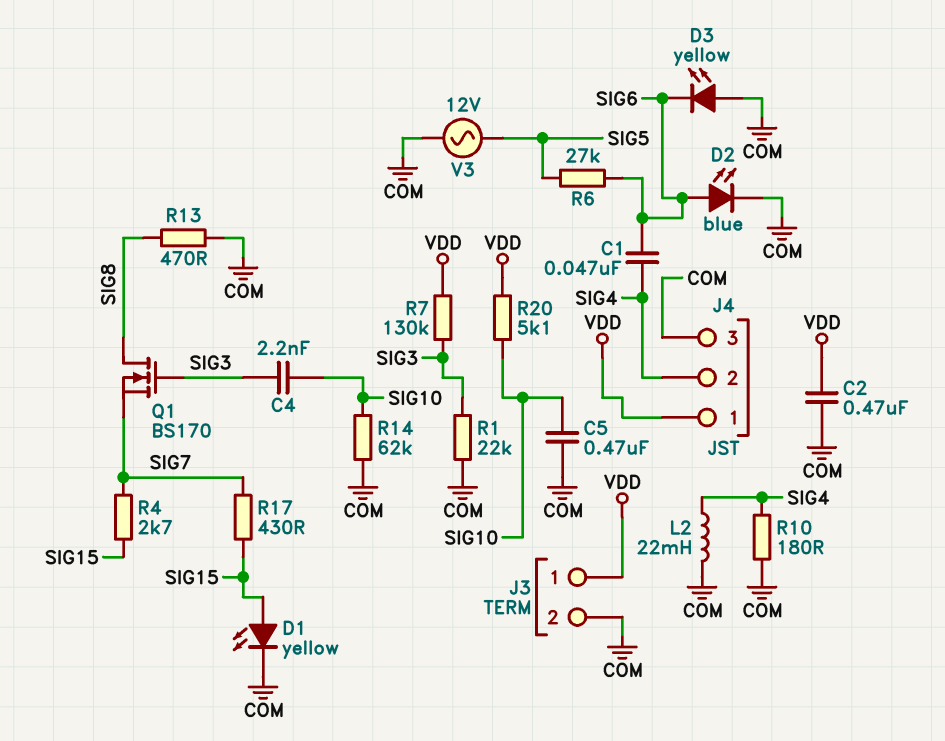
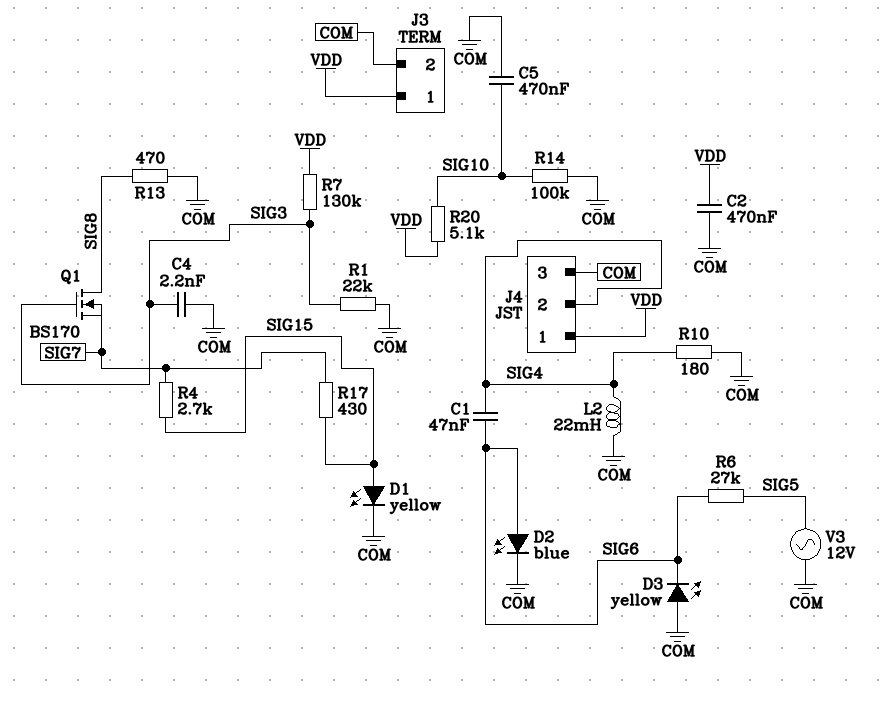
C4: 2.2nF (SIG3, SIG10) -> 2.2nF (COM, SIG3)
R14: 62k (COM, SIG10) -> 100k (COM, SIG10)

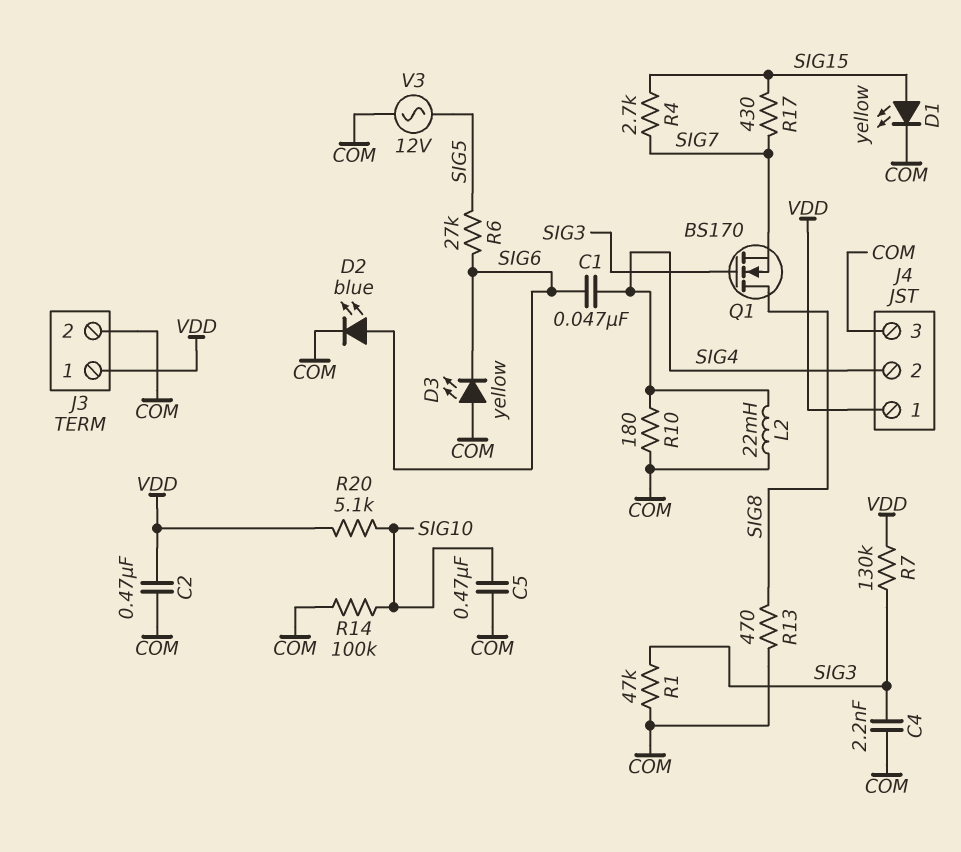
R1: 22k (COM, SIG3) -> 47k (COM, SIG3)

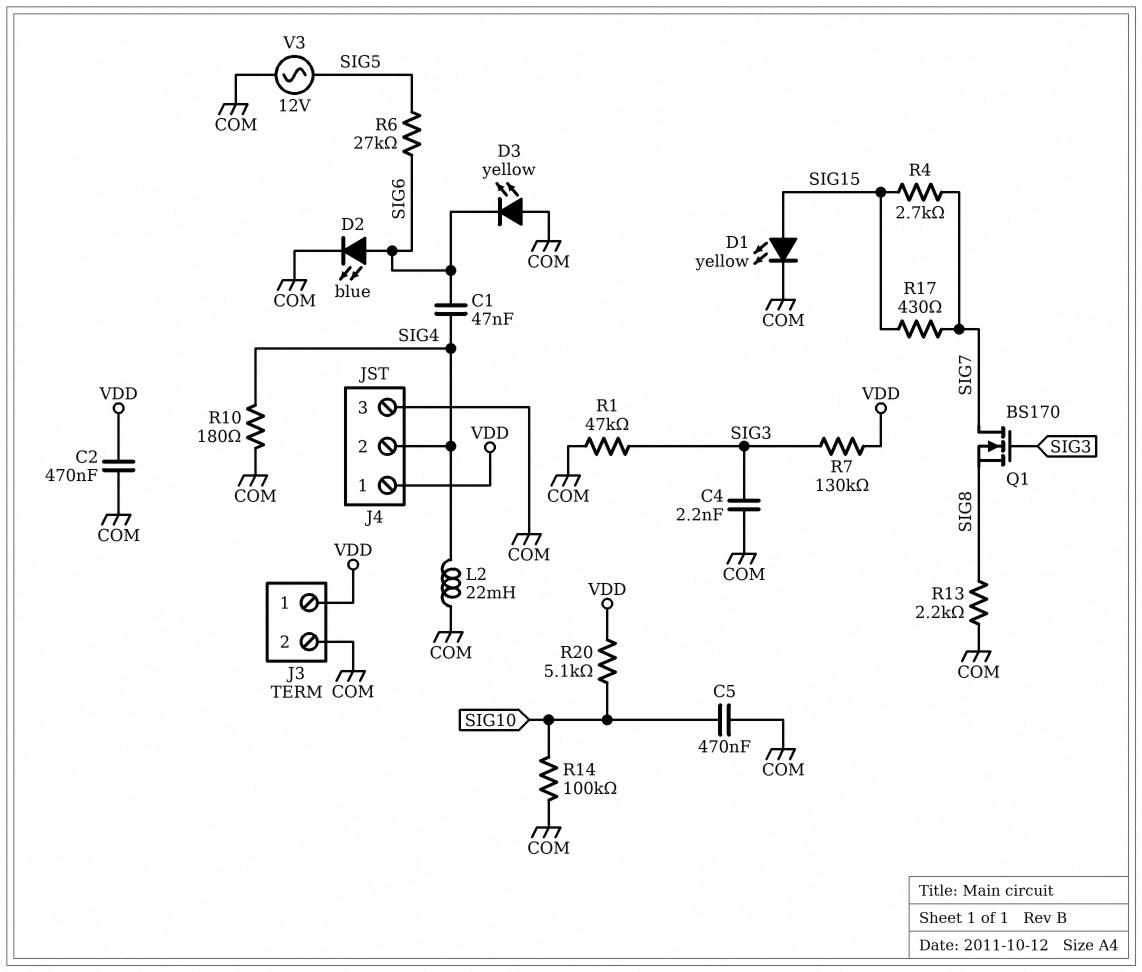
Q1: NMOS BS170 (G SIG3, D SIG8, S SIG7) -> NMOS BS170 (G SIG3, D SIG7, S SIG8)
R13: 470 (COM, SIG8) -> 2.2k (COM, SIG8)

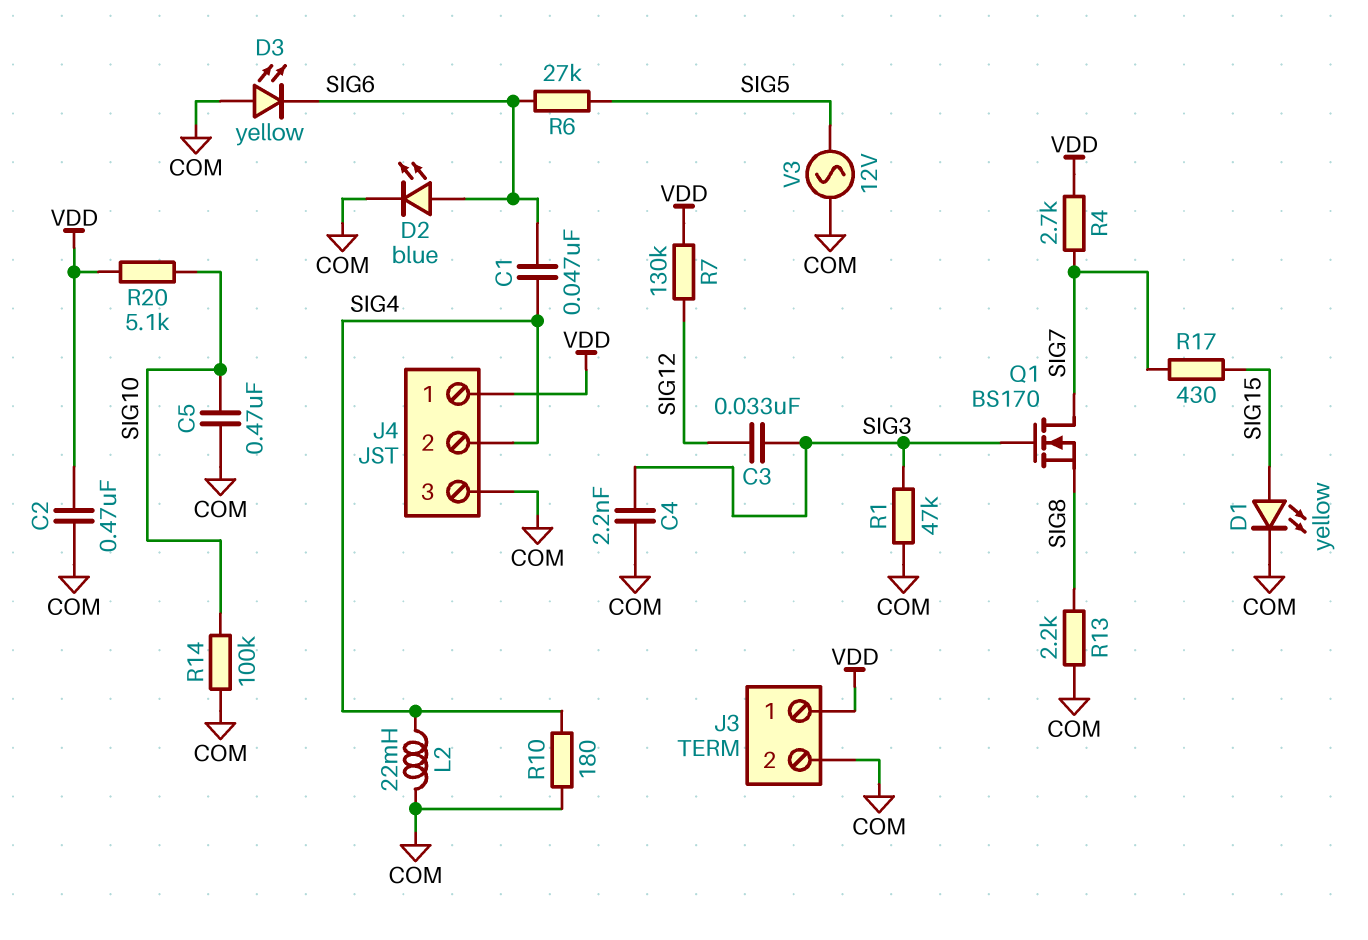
C3: none -> 33nF (SIG3, SIG12)
R4: 2.7k (SIG7, SIG15) -> 2.7k (SIG7, VDD)
R7: 130k (SIG3, VDD) -> 130k (SIG12, VDD)

